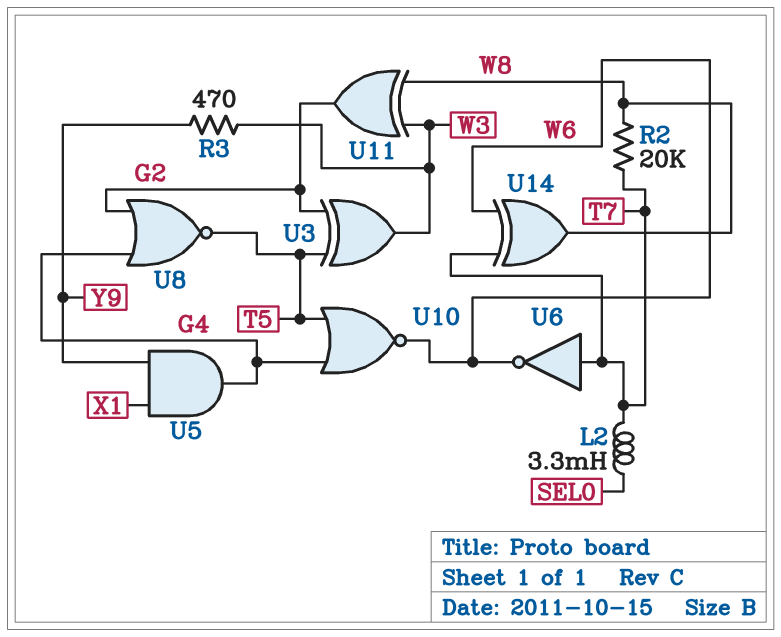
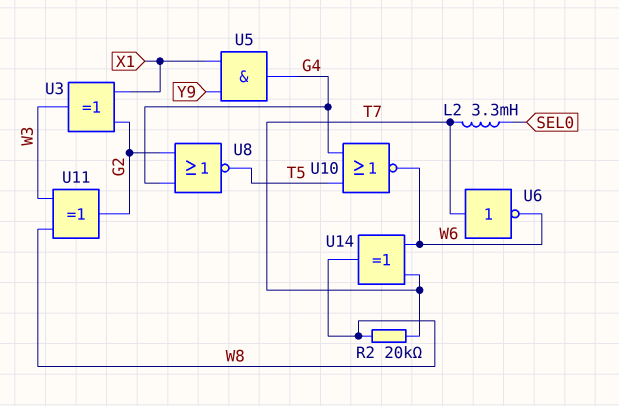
R3: 470 (W3, Y9) -> none
U3: XOR (in G2, in T5, out W3) -> XOR (in G2, in X1, out W3)

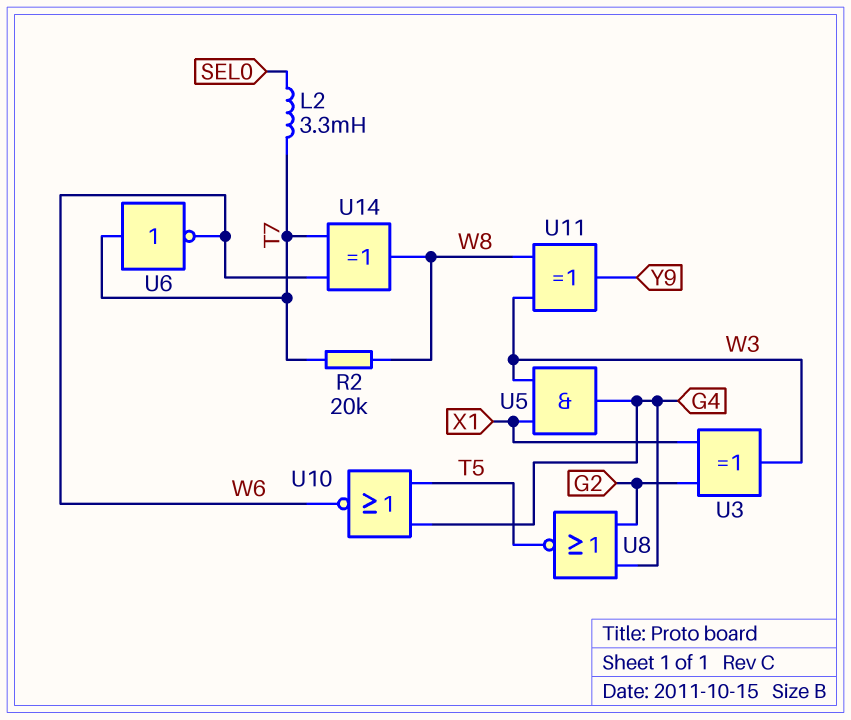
U5: AND (in X1, in Y9, out G4) -> AND (in W3, in X1, out G4)
U11: XOR (in W3, in W8, out G2) -> XOR (in W3, in W8, out Y9)

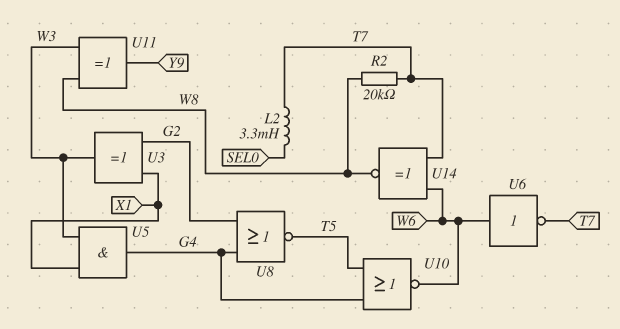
U6: NOT (in T7, out W6) -> NOT (in W6, out T7)
U14: XOR (in T7, in W6, out W8) -> XNOR (in T7, in W6, out W8)

